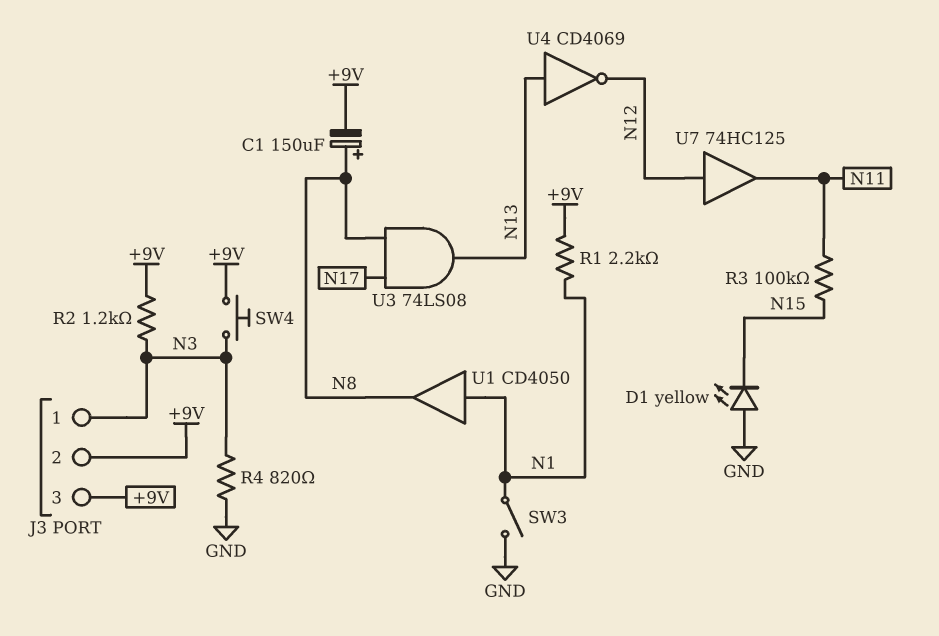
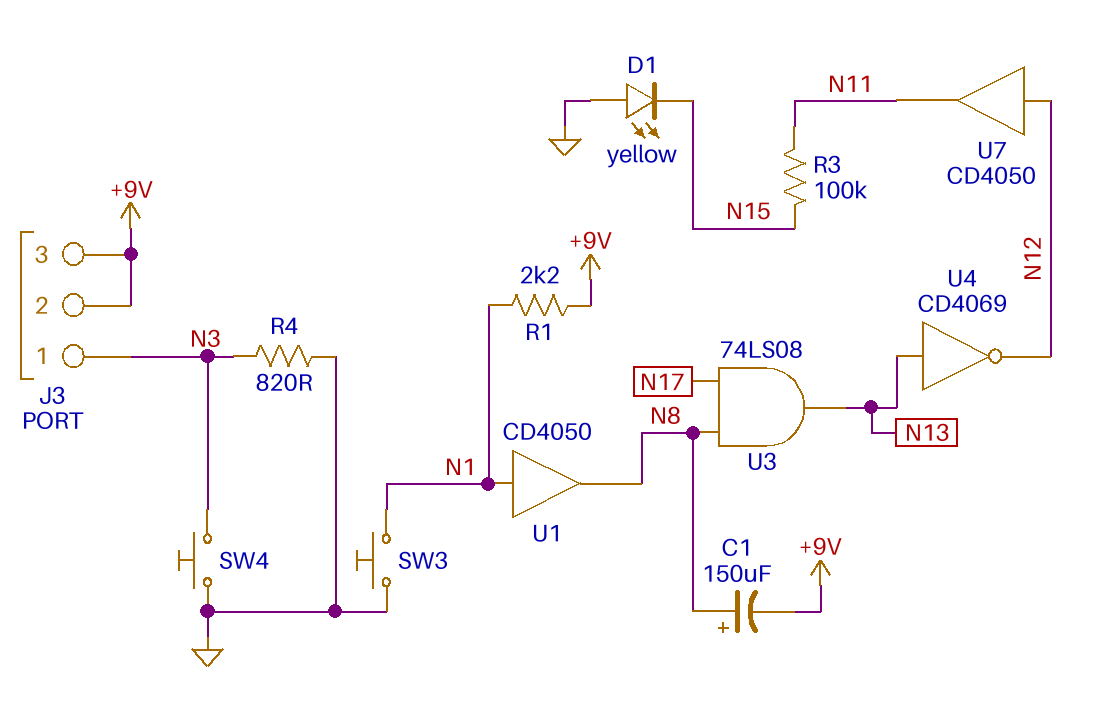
R2: 1.2k (+9V, N3) -> none
SW3: switch (GND, N1) -> button (GND, N1)
SW4: button (+9V, N3) -> button (GND, N3)
U7: buffer 74HC125 (in N12, out N11) -> buffer CD4050 (in N12, out N11)

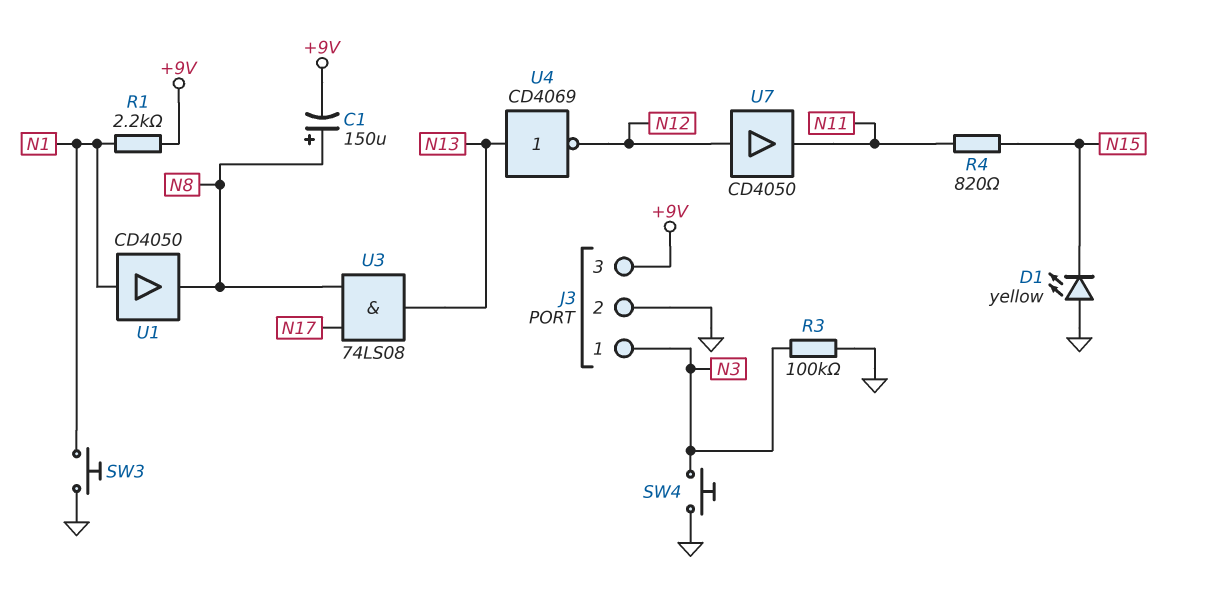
J3 pin 2: +9V -> GND
R3: 100k (N11, N15) -> 100k (GND, N3)
R4: 820 (GND, N3) -> 820 (N11, N15)

